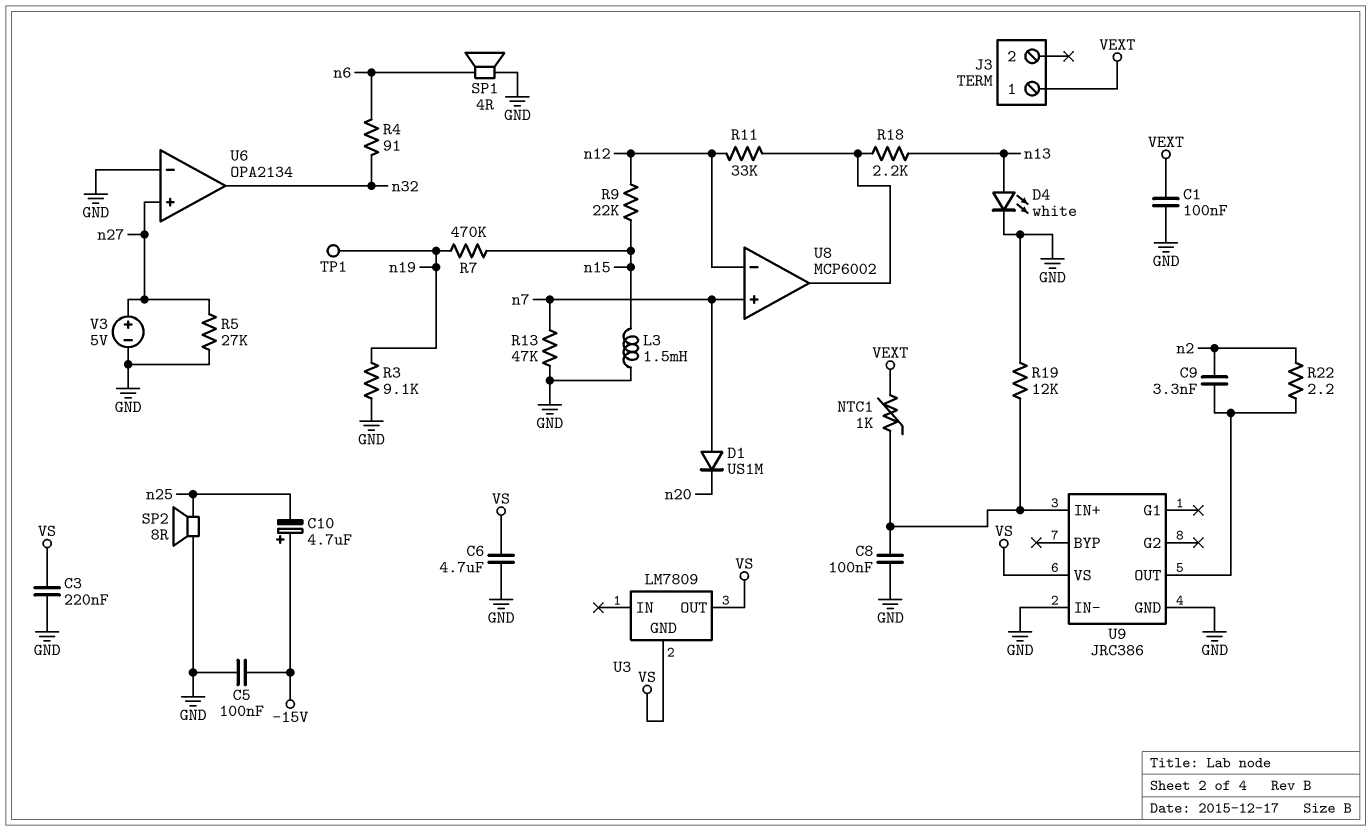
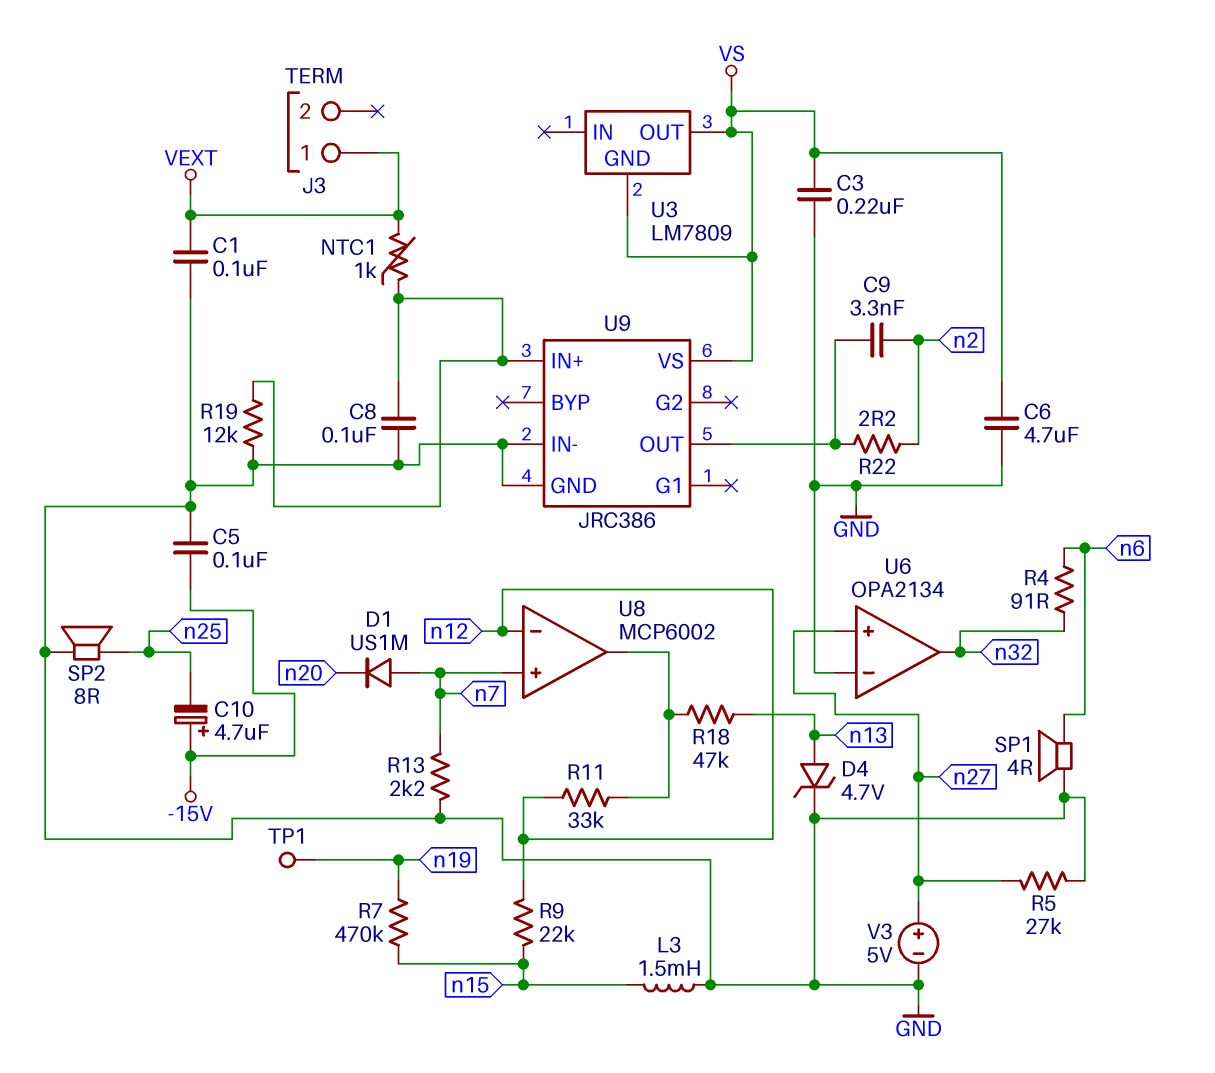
D4: LED white (A n13, K GND) -> zener 4.7V (A n13, K GND)
R3: 9.1k (GND, n19) -> none
R13: 47k (GND, n7) -> 2.2k (GND, n7)
R18: 2.2k (U8/out, n13) -> 47k (U8/out, n13)

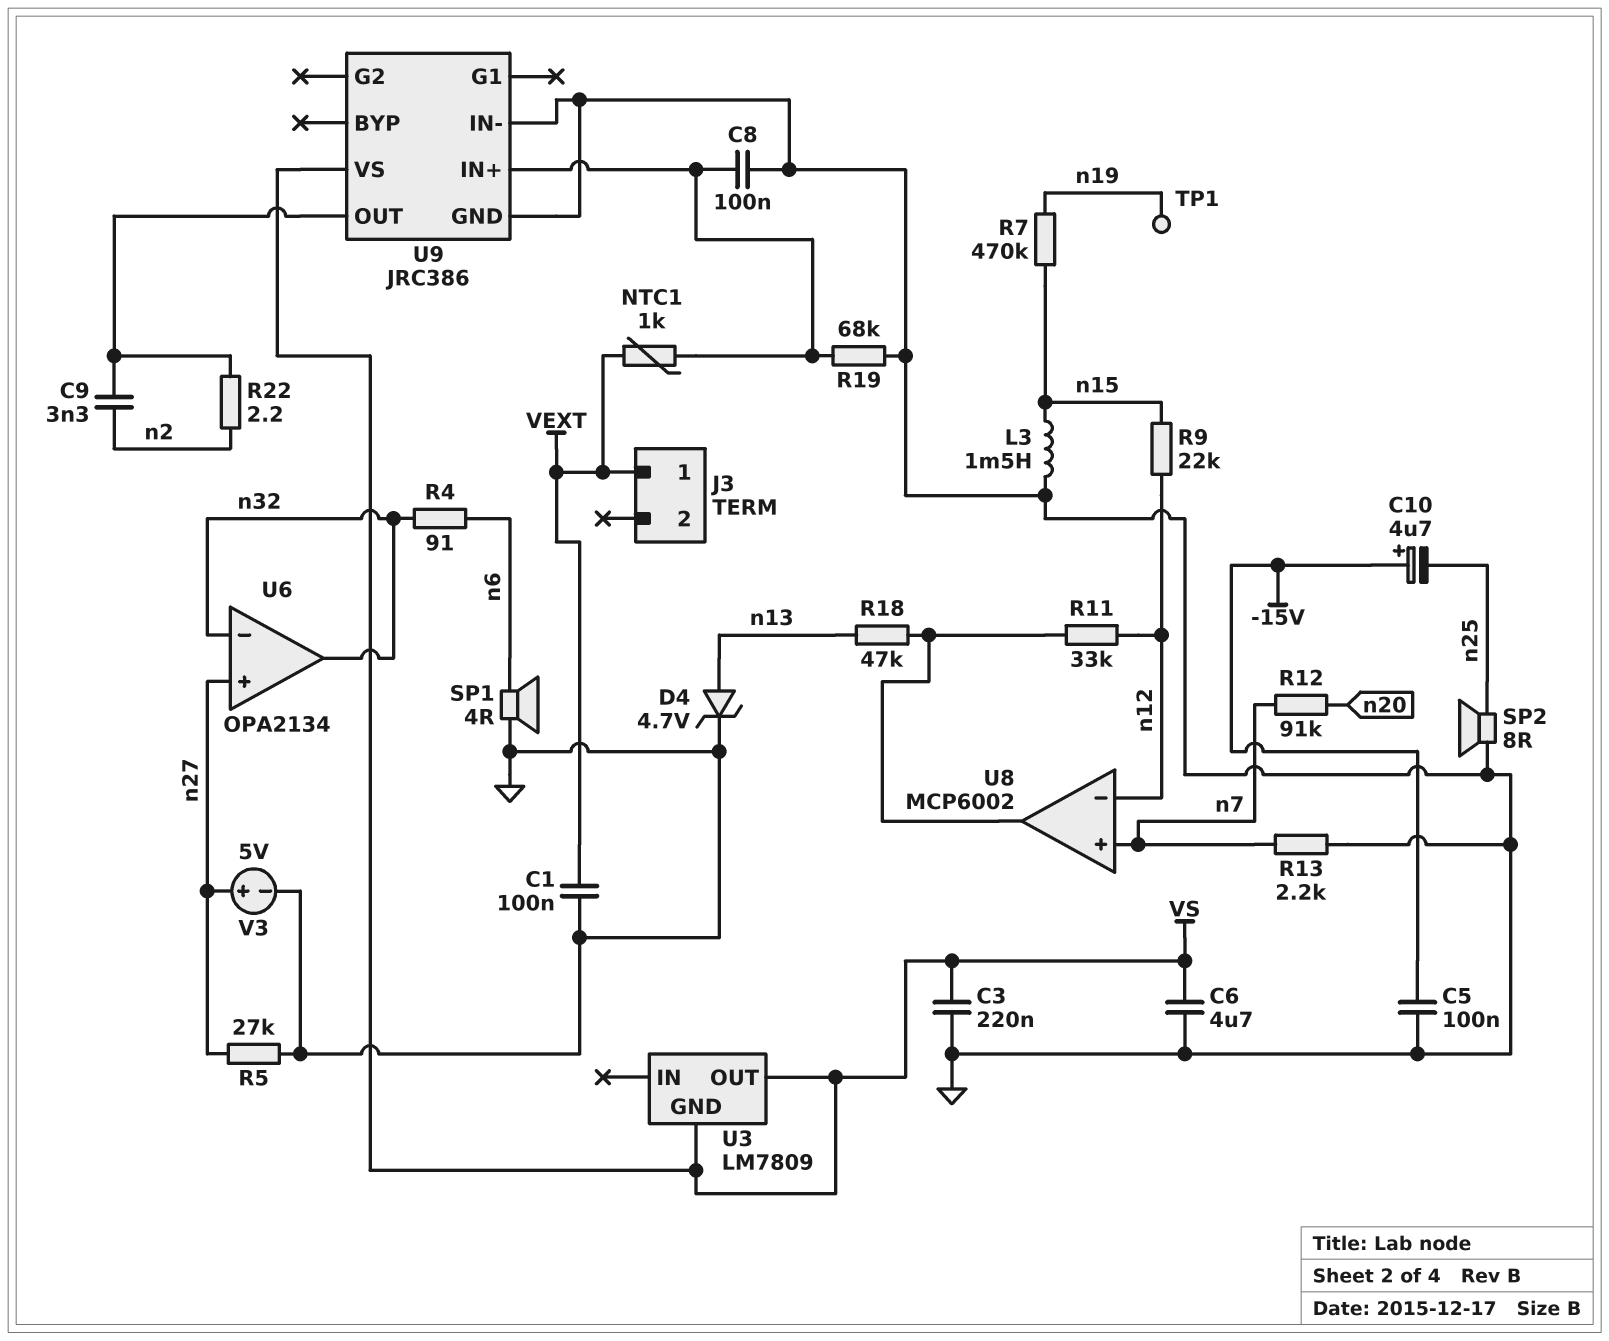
D1: diode US1M (A n7, K n20) -> none
R12: none -> 91k (n7, n20)
R19: 12k (GND, U9/IN+) -> 68k (GND, U9/IN+)
U6 pin in-: GND -> n32

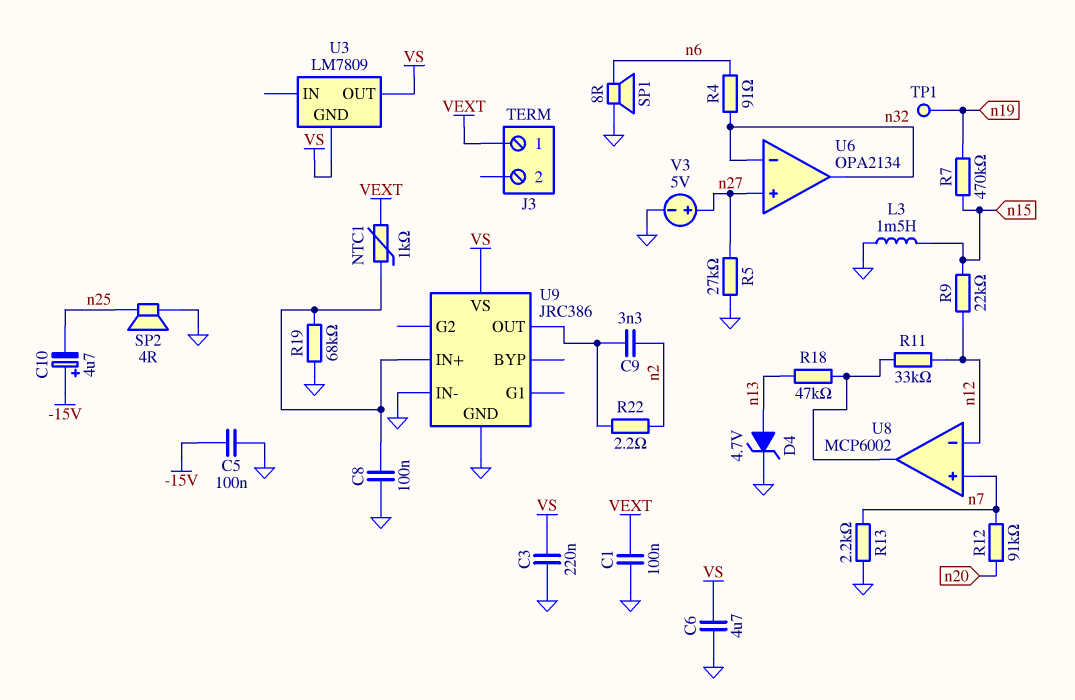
SP1: speaker 4R (GND, n6) -> speaker 8R (GND, n6)
SP2: speaker 8R (GND, n25) -> speaker 4R (GND, n25)

